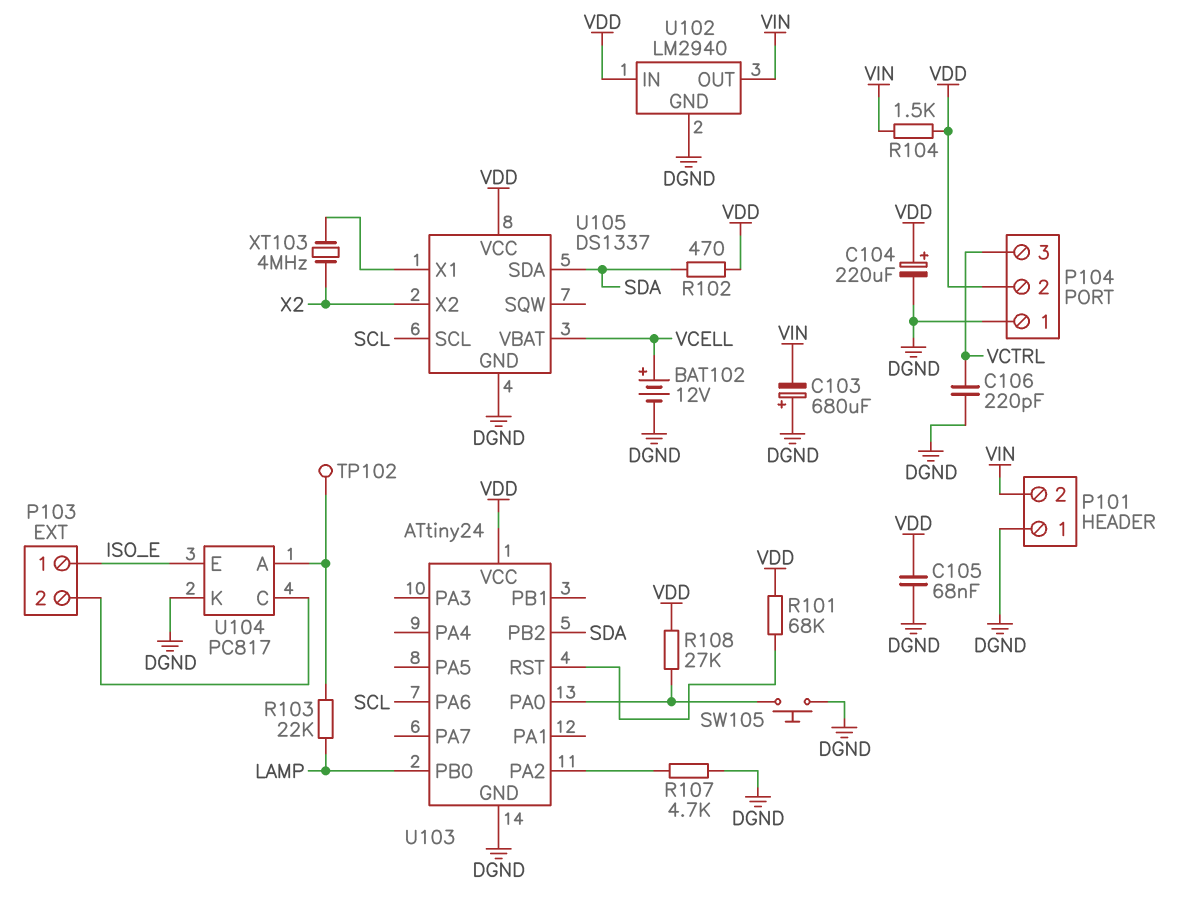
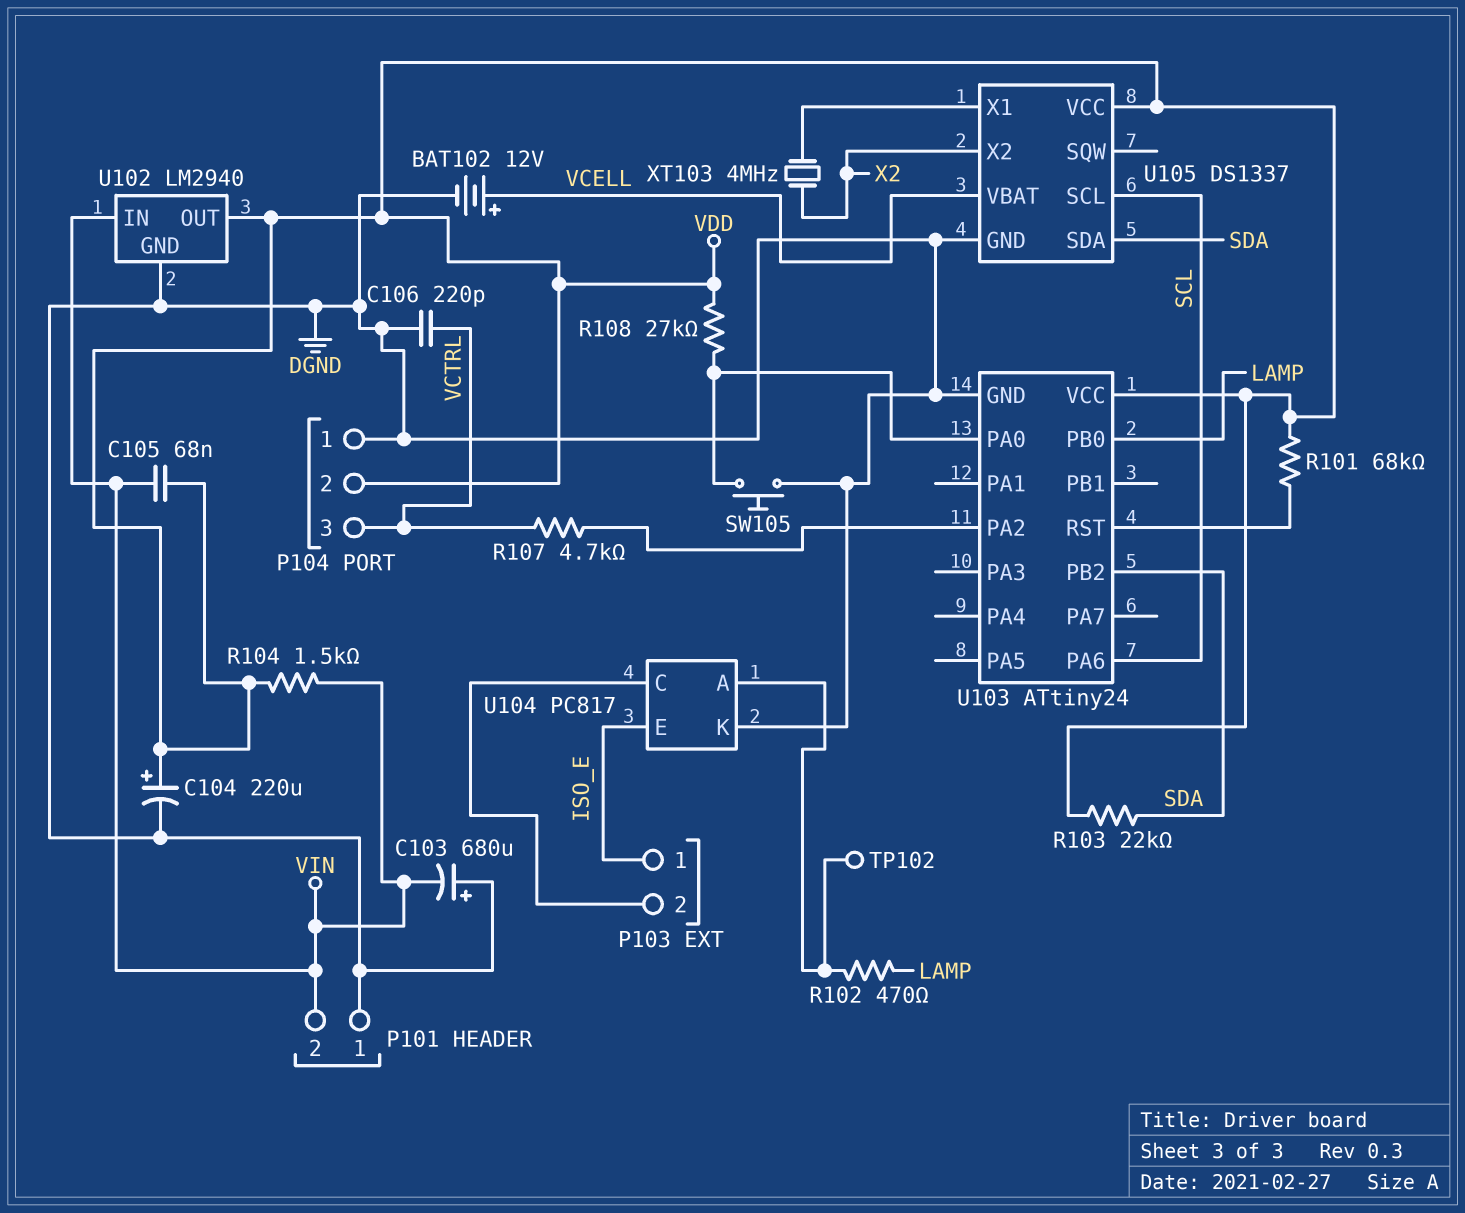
C105: 68nF (DGND, VDD) -> 68nF (VDD, VIN)
R102: 470 (SDA, VDD) -> 470 (LAMP, U104/A)
R103: 22k (LAMP, U104/A) -> 22k (SDA, VDD)
R107: 4.7k (DGND, U103/PA2) -> 4.7k (U103/PA2, VCTRL)
U102 pin IN: VDD -> VIN
U102 pin OUT: VIN -> VDD

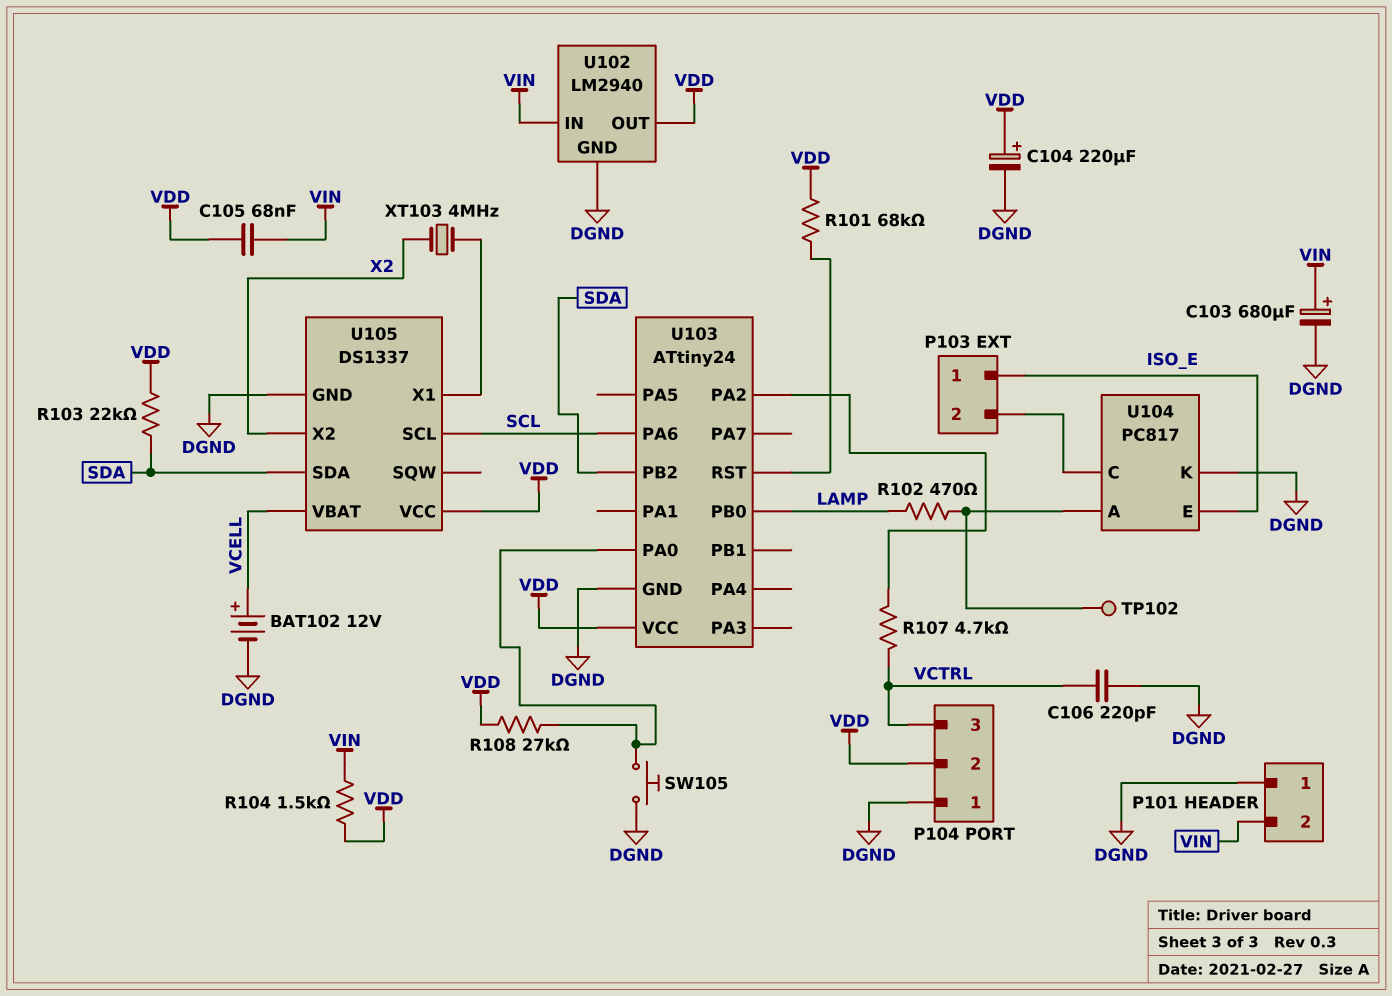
C103: 680uF (plus DGND, minus VIN) -> 680uF (plus VIN, minus DGND)

